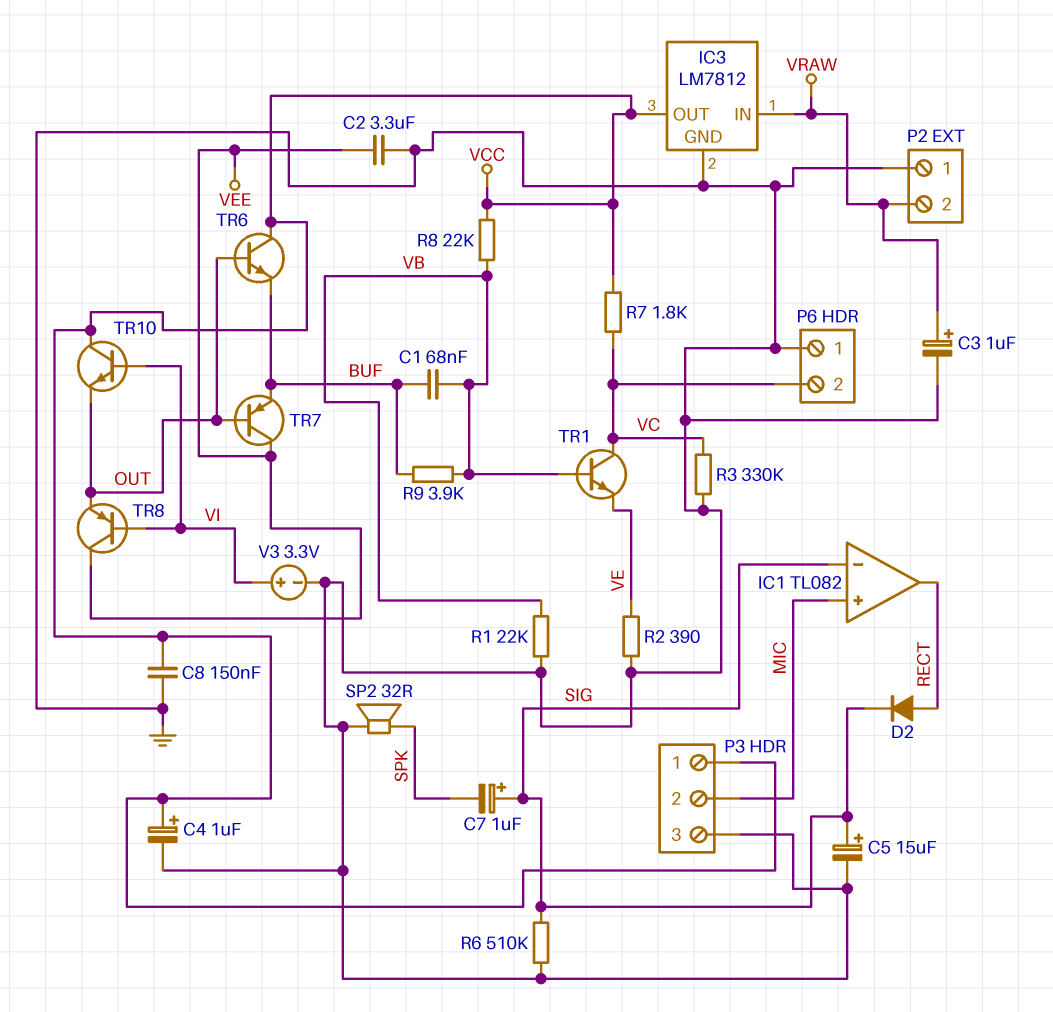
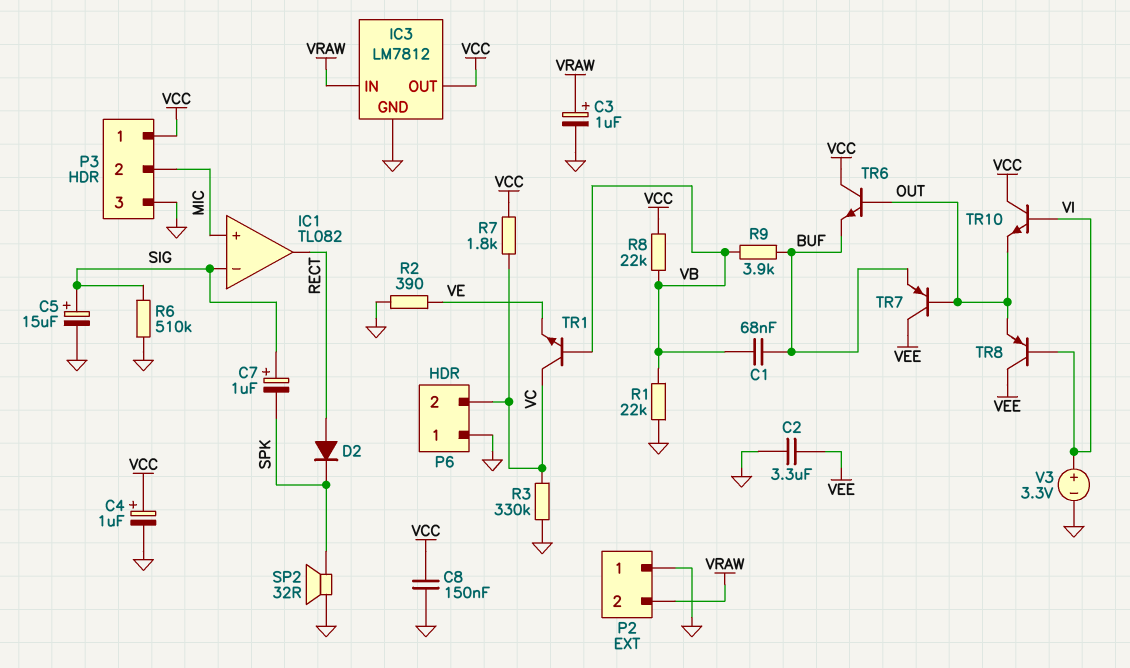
D2: diode (A RECT, K SIG) -> diode (A RECT, K SPK)

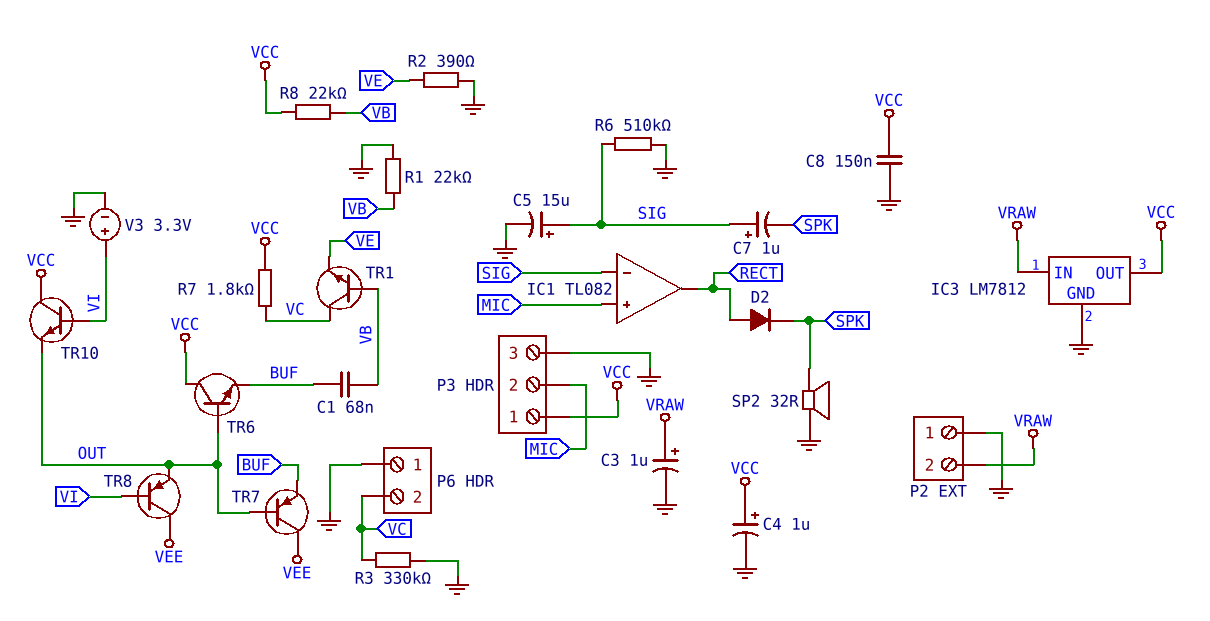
C2: 3.3uF (GND, VEE) -> none
R9: 3.9k (BUF, VB) -> none

